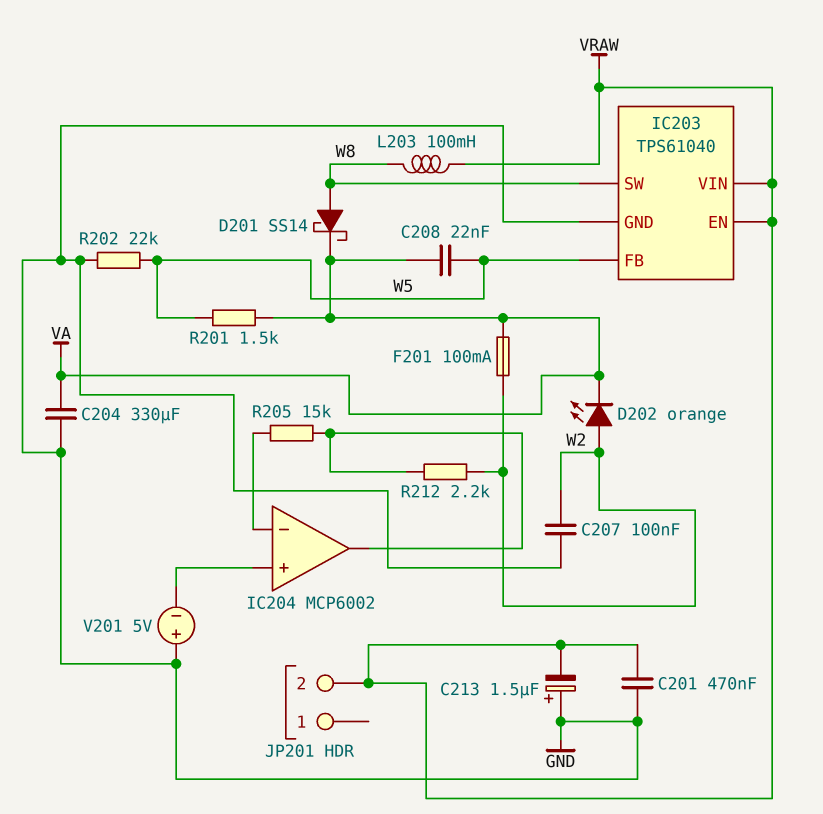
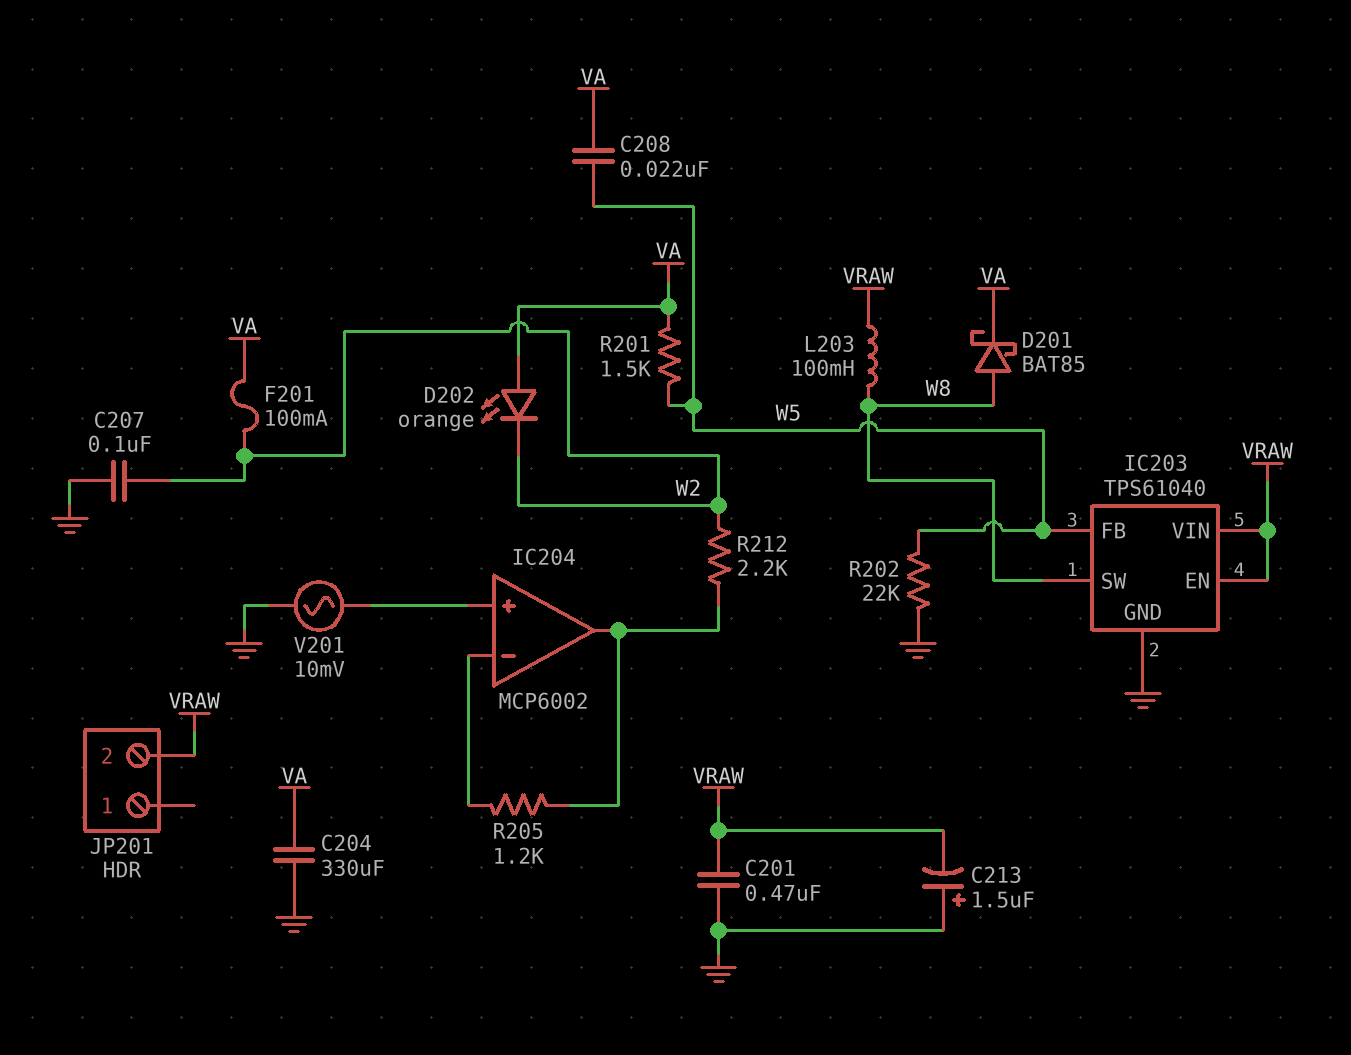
D201: schottky SS14 (A W8, K VA) -> schottky BAT85 (A W8, K VA)
D202: LED orange (A W2, K VA) -> LED orange (A VA, K W2)
R205: 15k (IC204/in-, IC204/out) -> 1.2k (IC204/in-, IC204/out)
V201: 5V (plus GND, minus IC204/in+) -> AC 10mV (GND, IC204/in+)

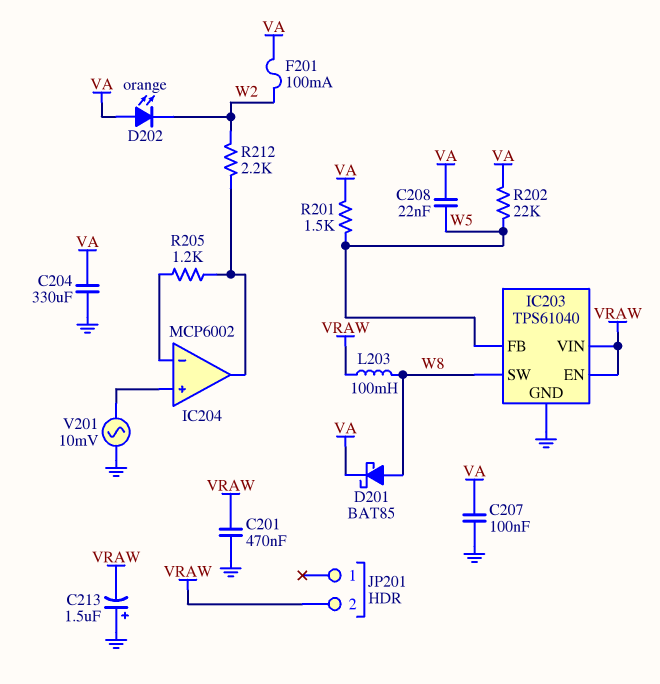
C207: 100nF (GND, W2) -> 100nF (GND, VA)
R202: 22k (GND, W5) -> 22k (VA, W5)

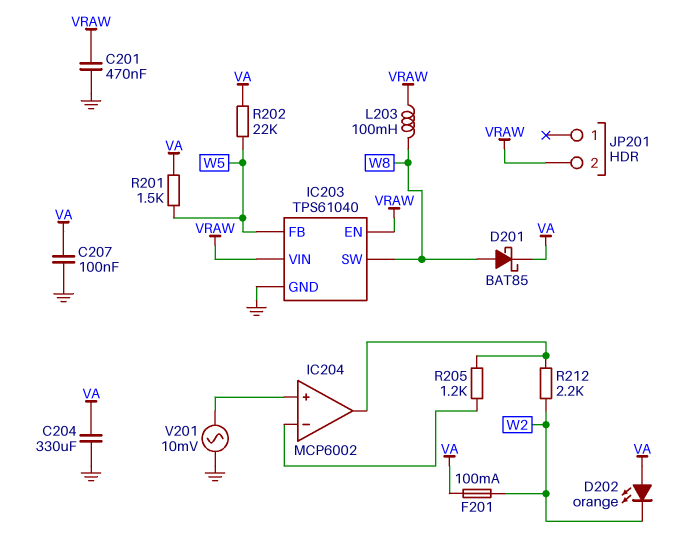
C208: 22nF (VA, W5) -> none
C213: 1.5uF (plus GND, minus VRAW) -> none

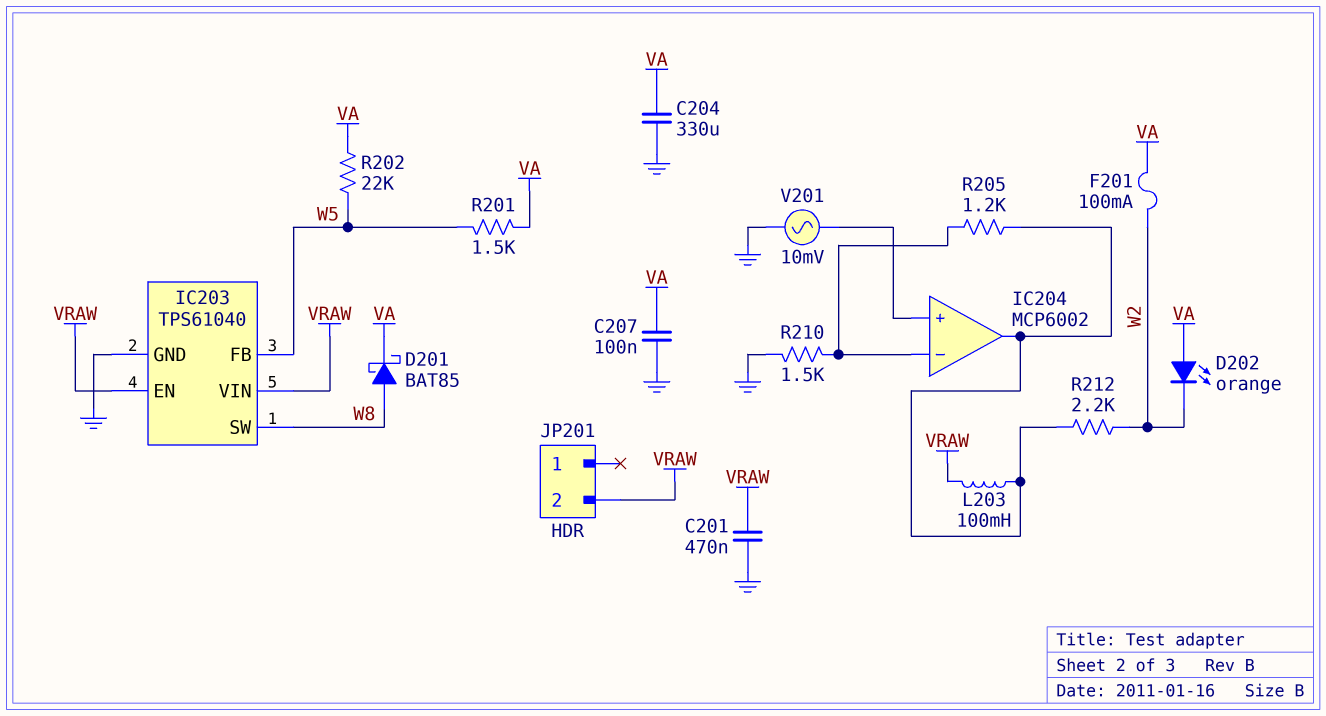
L203: 100mH (VRAW, W8) -> 100mH (IC204/out, VRAW)
R210: none -> 1.5k (GND, IC204/in-)

